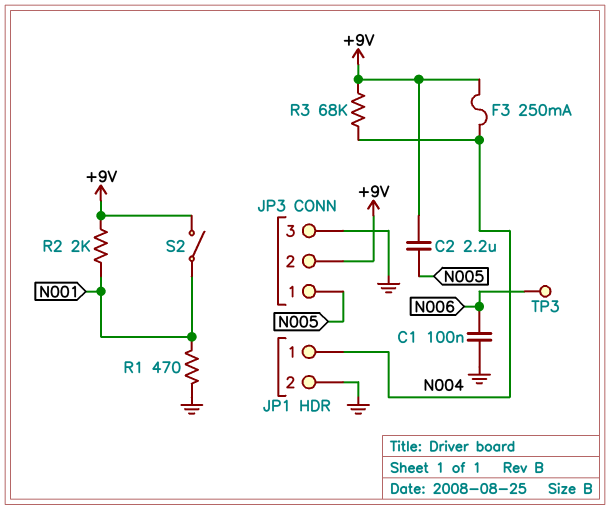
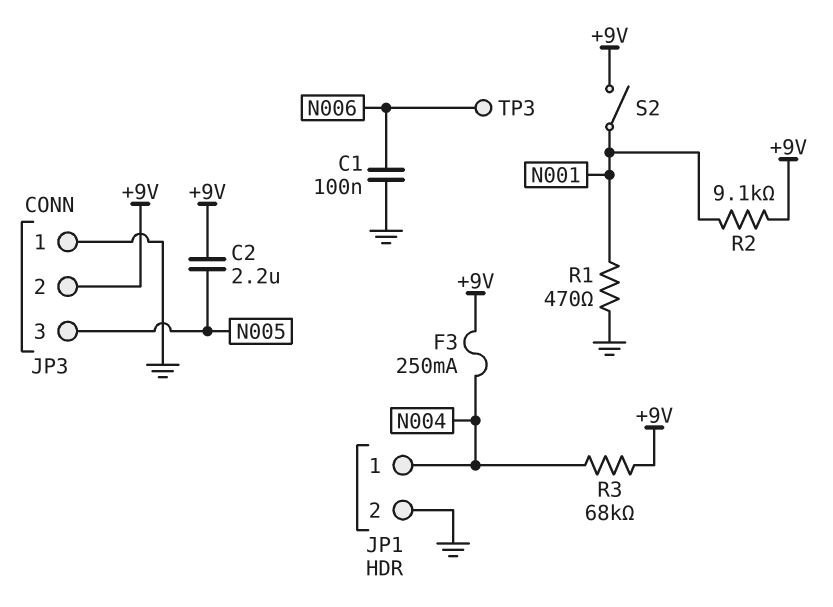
JP3 pin 1: N005 -> GND
JP3 pin 3: GND -> N005
R2: 2k (+9V, N001) -> 9.1k (+9V, N001)

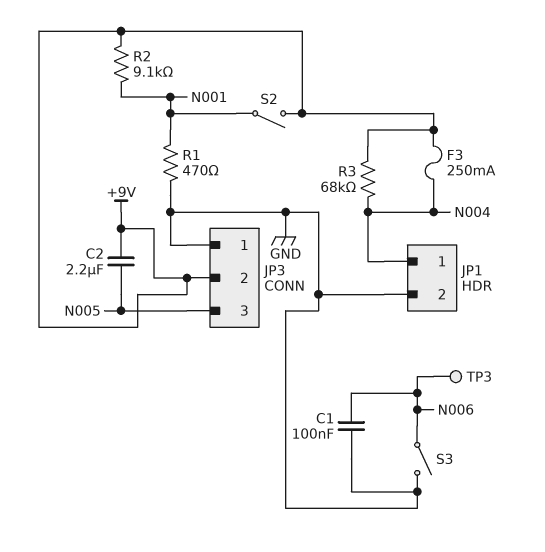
S3: none -> switch (GND, N006)

